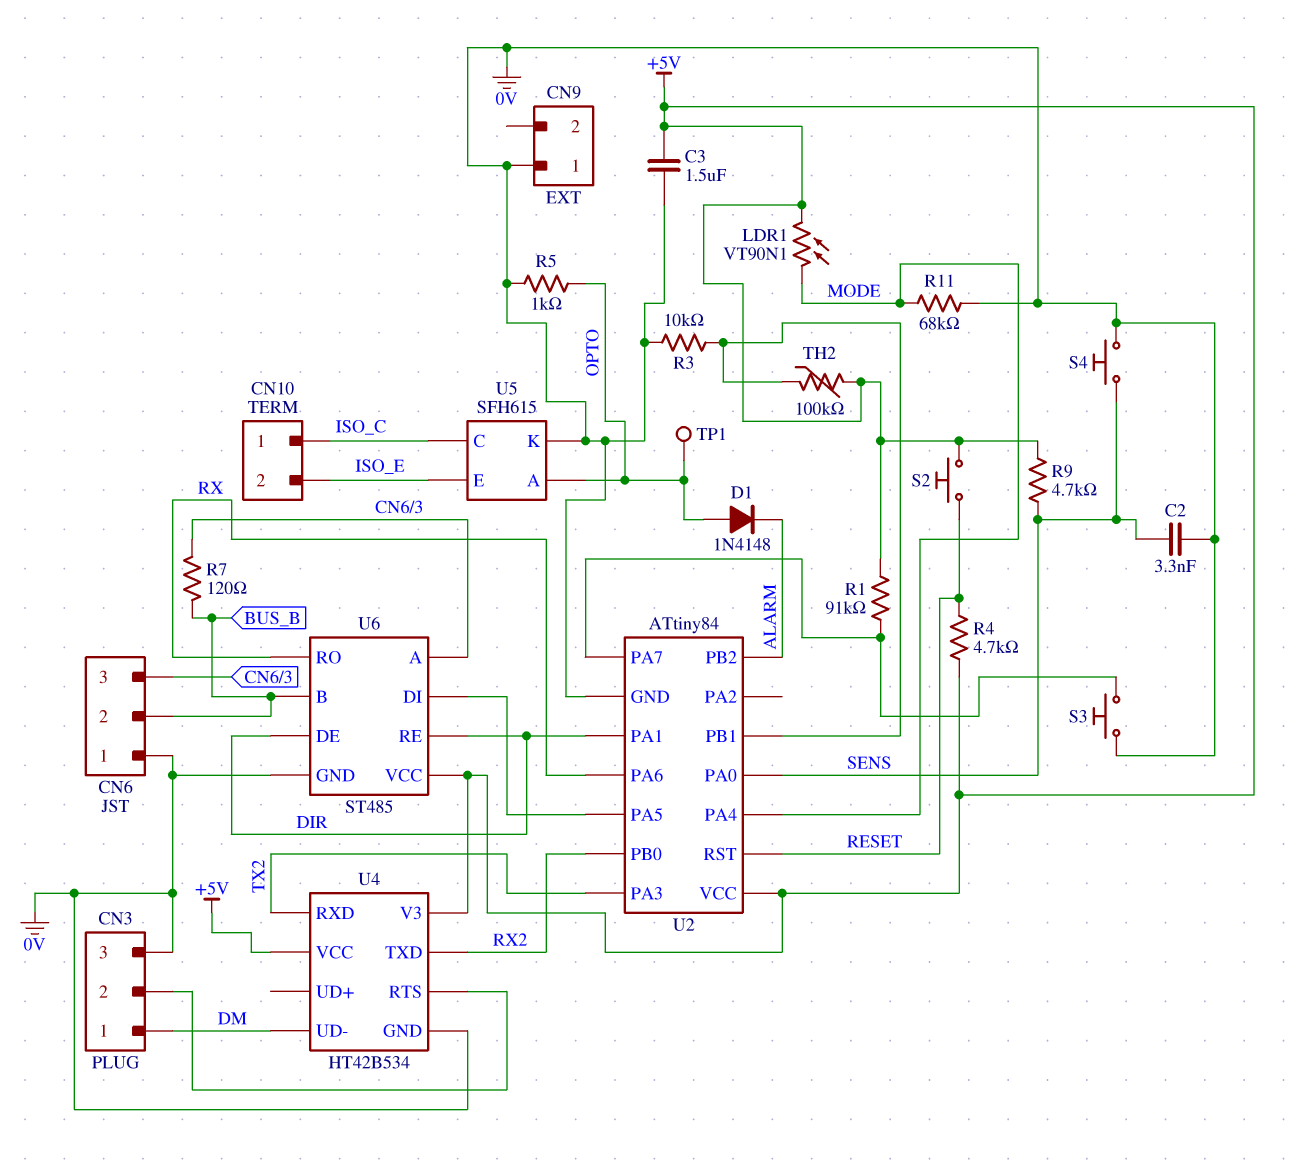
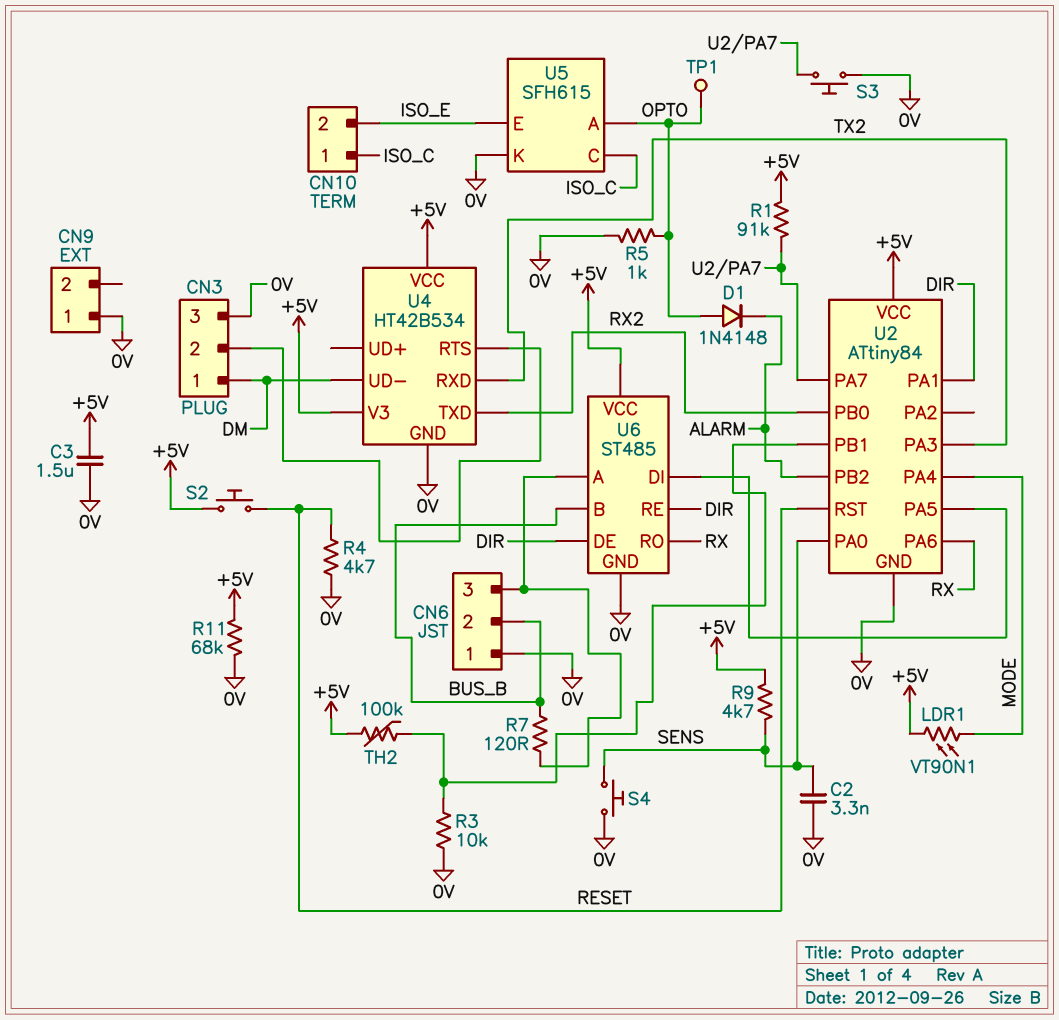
R4: 4.7k (+5V, RESET) -> 4.7k (0V, RESET)
R11: 68k (0V, MODE) -> 68k (+5V, 0V)

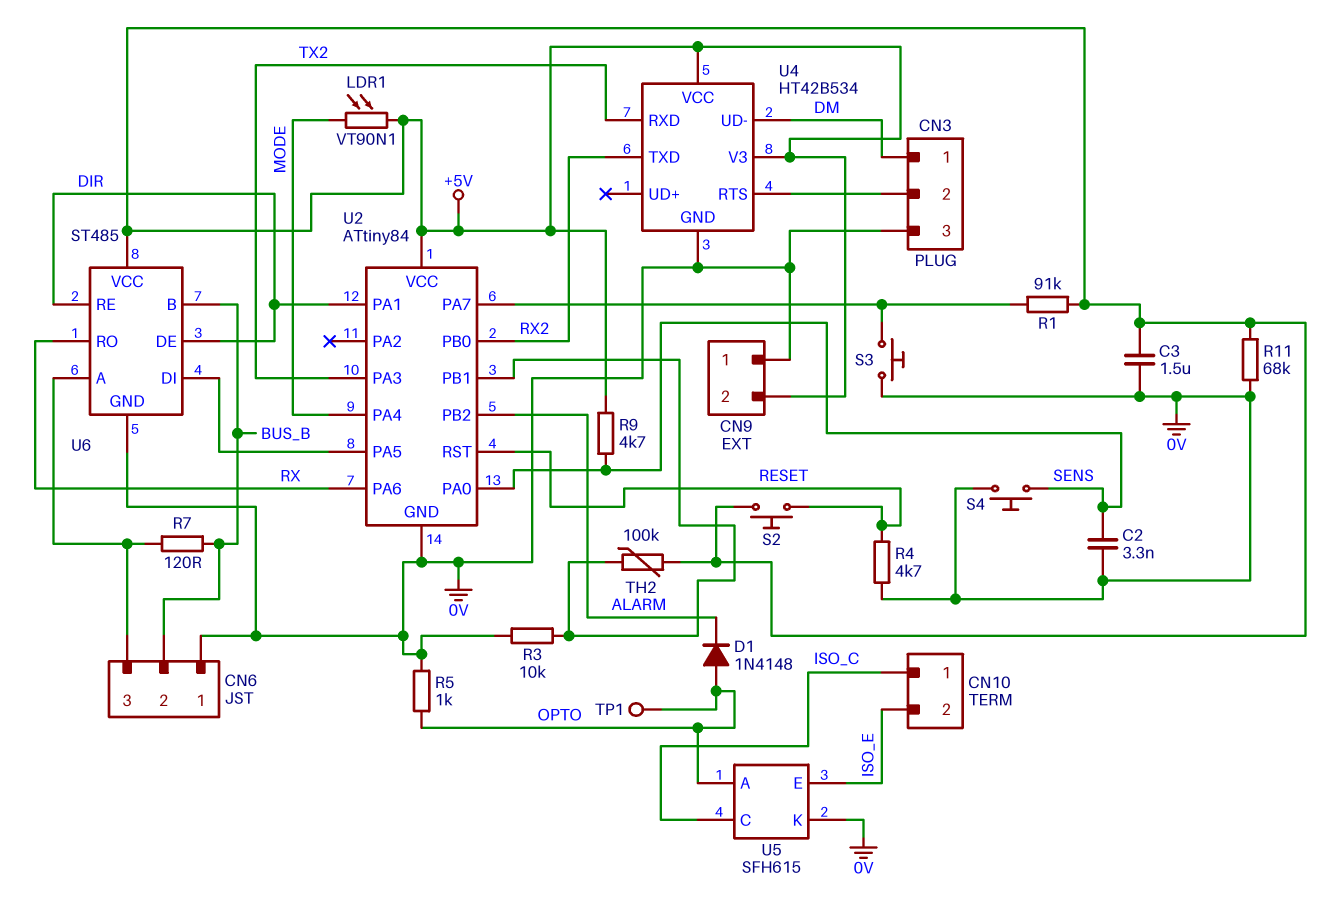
CN9 pin 2: none -> +5V

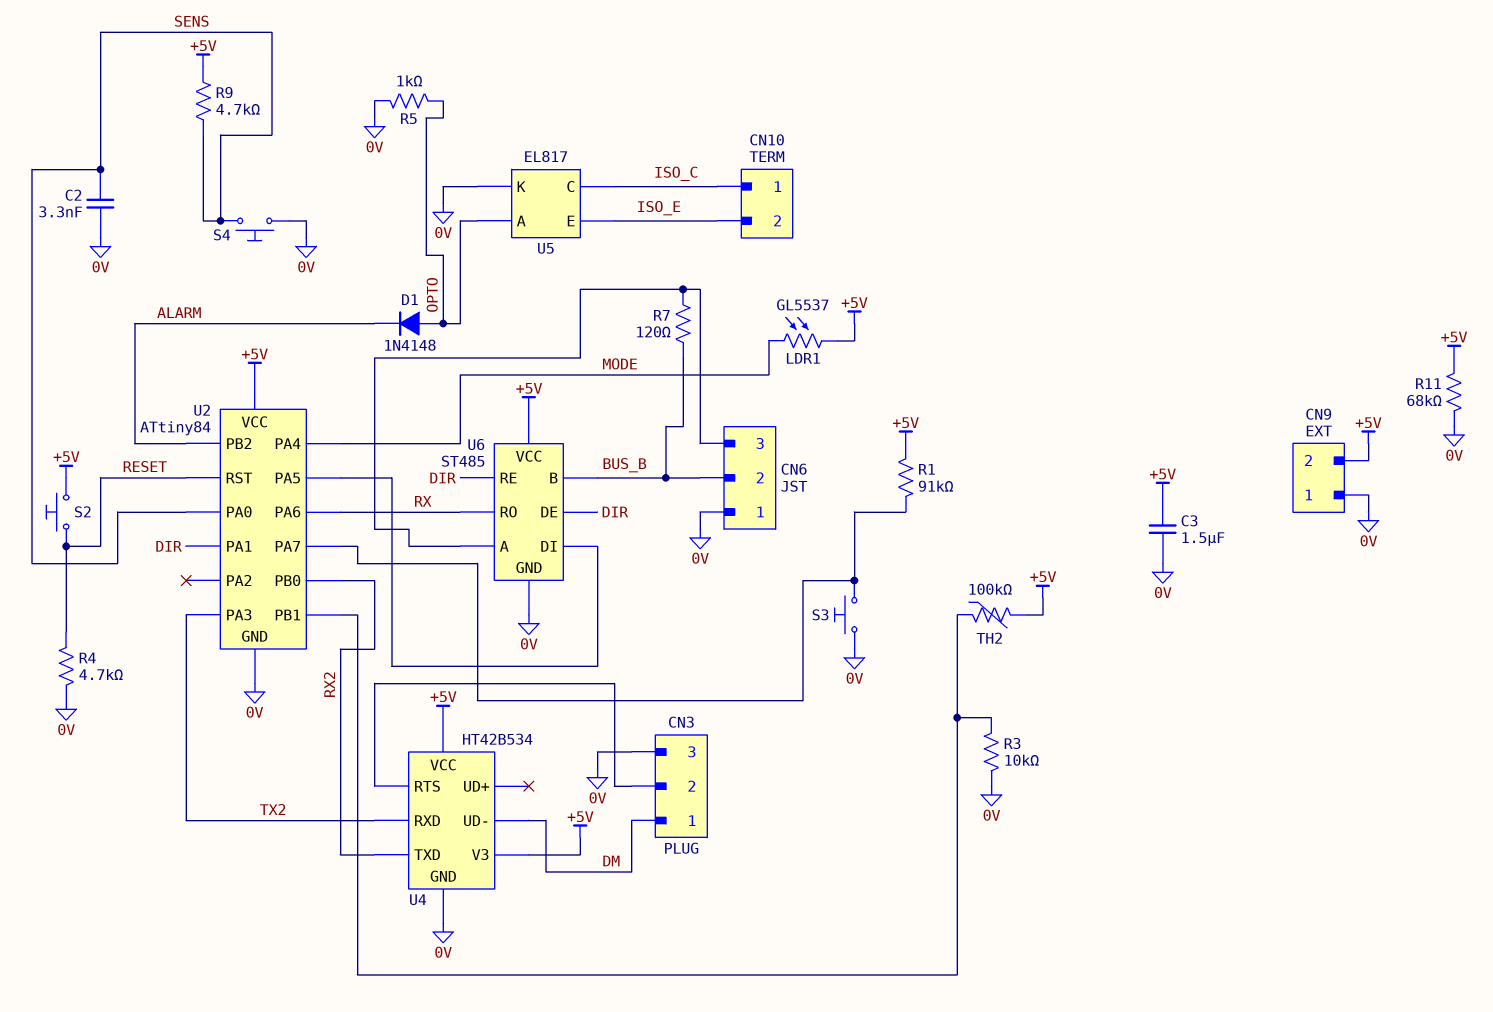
LDR1: VT90N1 (+5V, MODE) -> GL5537 (+5V, MODE)
TP1: test point (OPTO) -> none
U5: SFH615 -> EL817

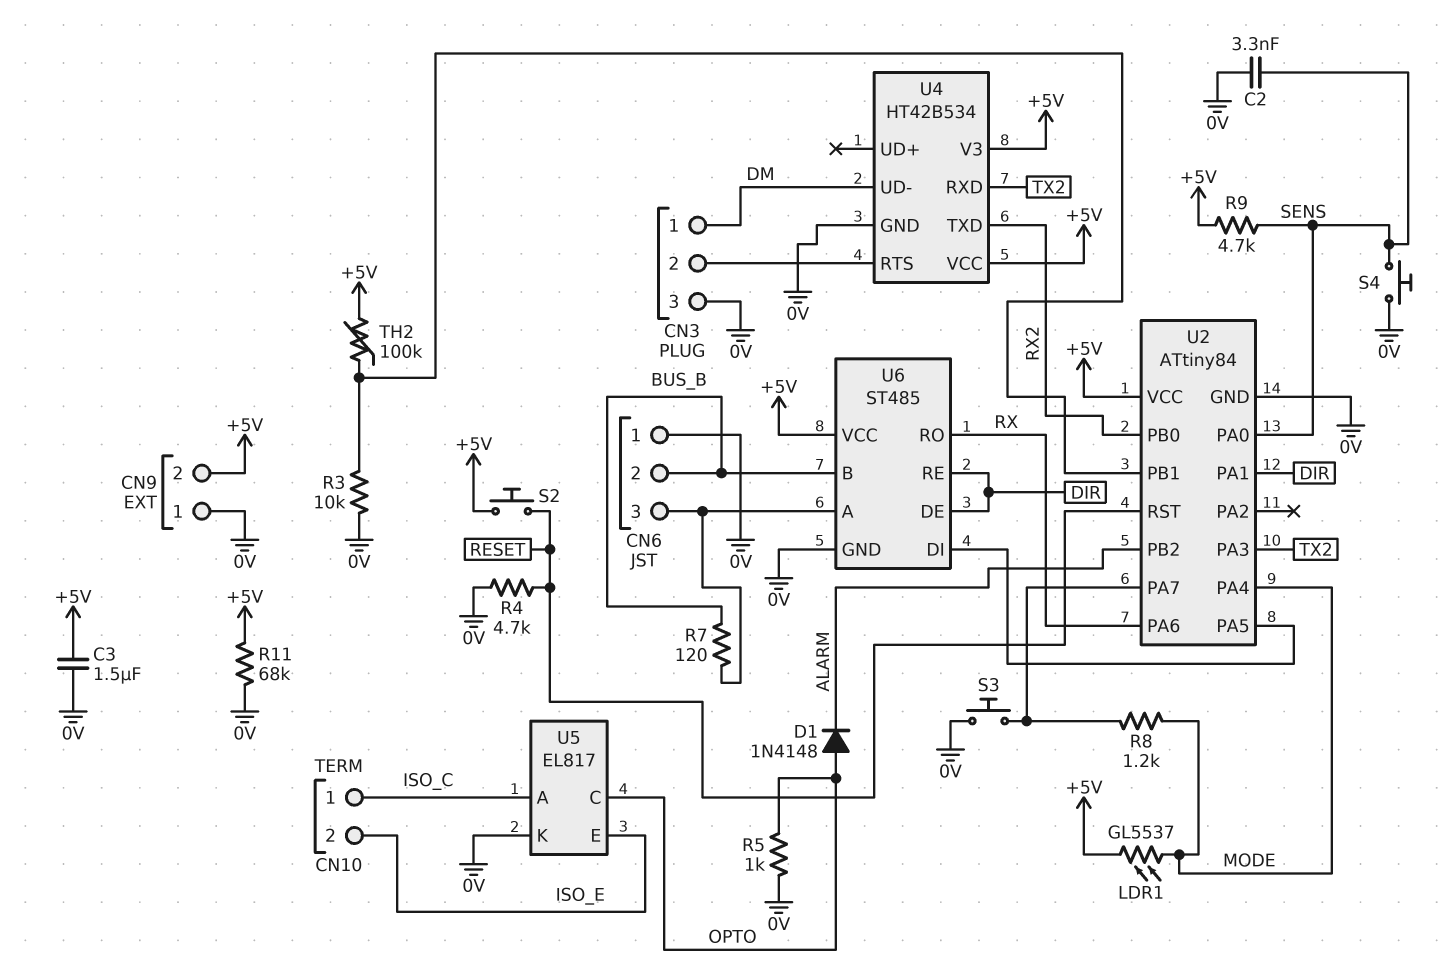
R1: 91k (+5V, U2/PA7) -> none
R8: none -> 1.2k (MODE, U2/PA7)
U5 pin A: OPTO -> ISO_C
U5 pin C: ISO_C -> OPTO

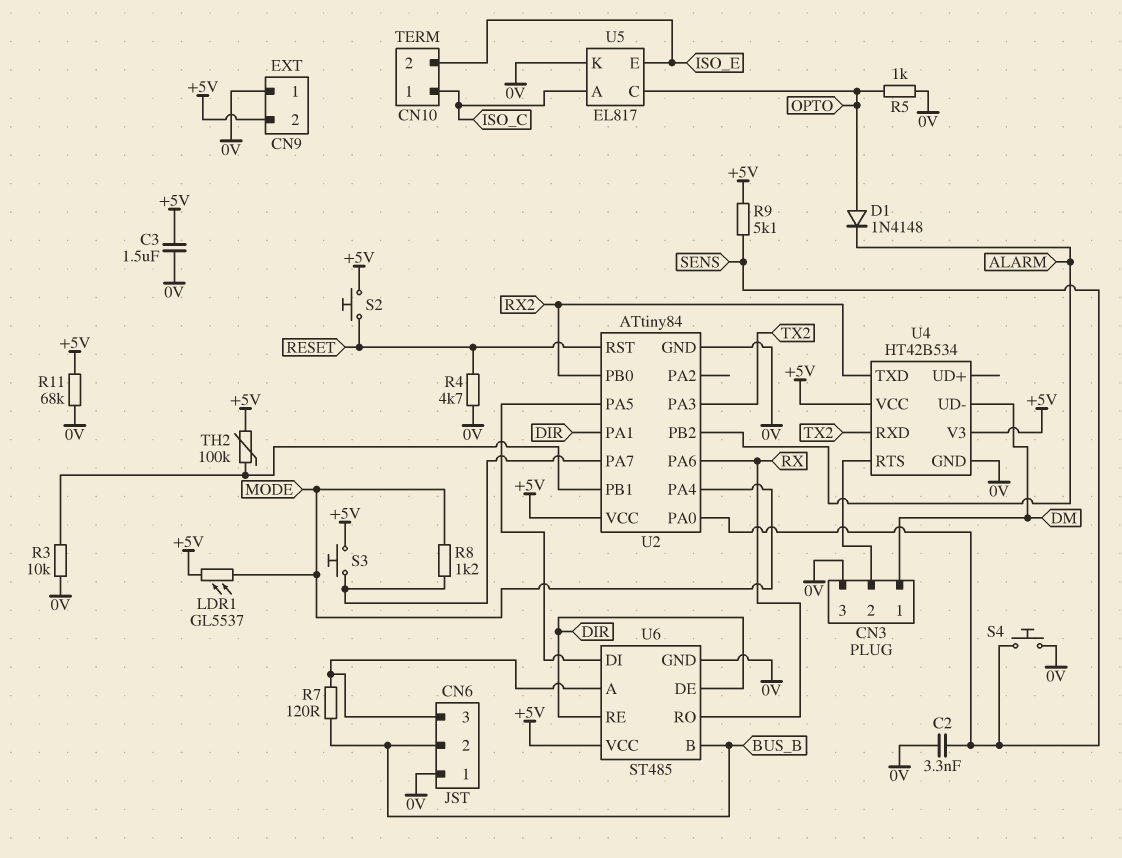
R9: 4.7k (+5V, SENS) -> 5.1k (+5V, SENS)
S3: button (0V, U2/PA7) -> button (+5V, U2/PA7)

